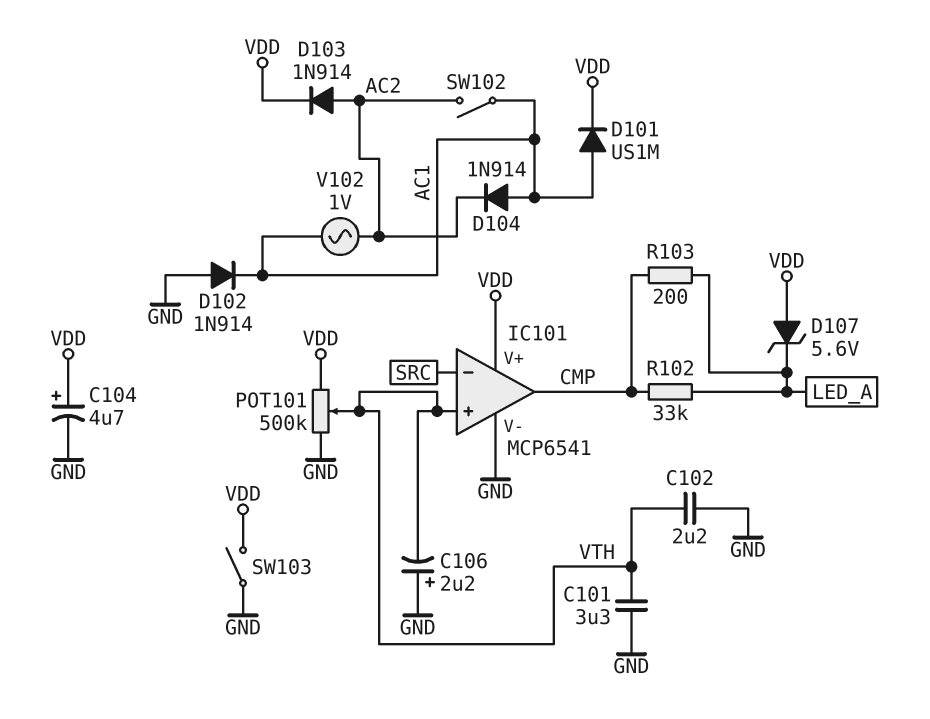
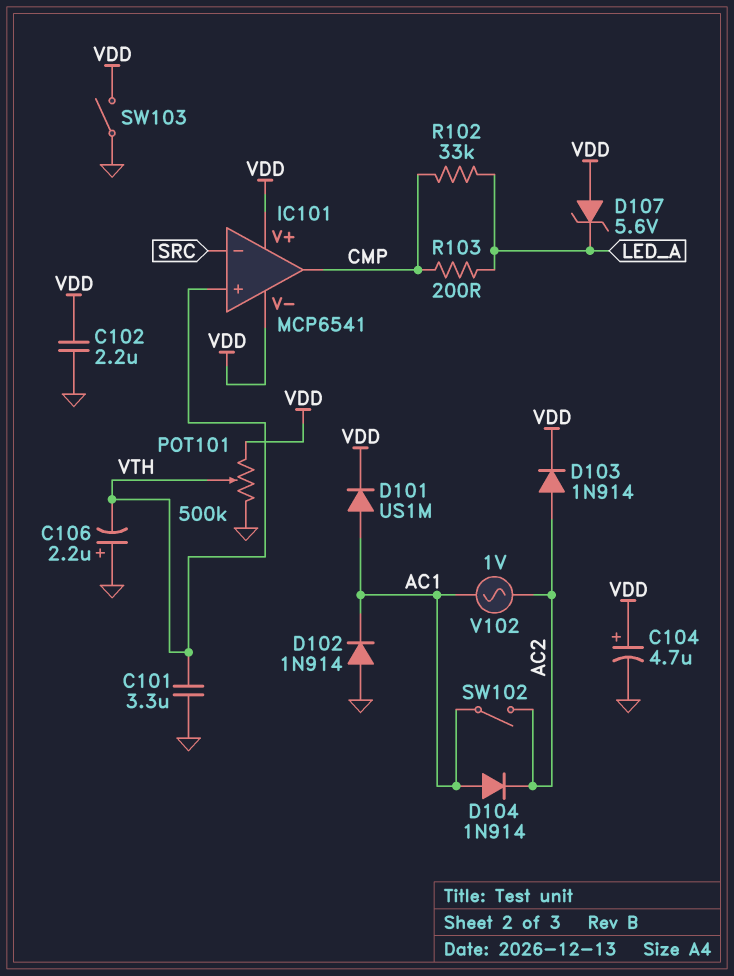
C102: 2.2uF (GND, VTH) -> 2.2uF (GND, VDD)
IC101 pin V-: GND -> VDD

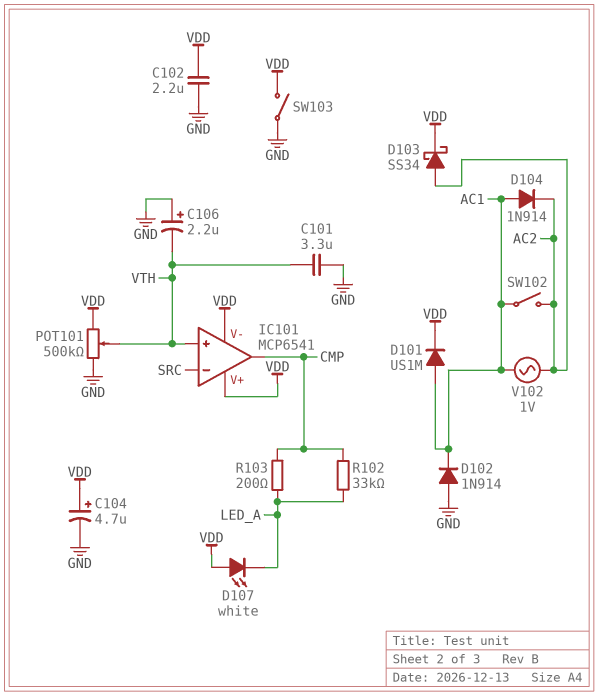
D103: diode 1N914 (A AC2, K VDD) -> schottky SS34 (A AC2, K VDD)
D107: zener 5.6V (A VDD, K LED_A) -> LED white (A VDD, K LED_A)

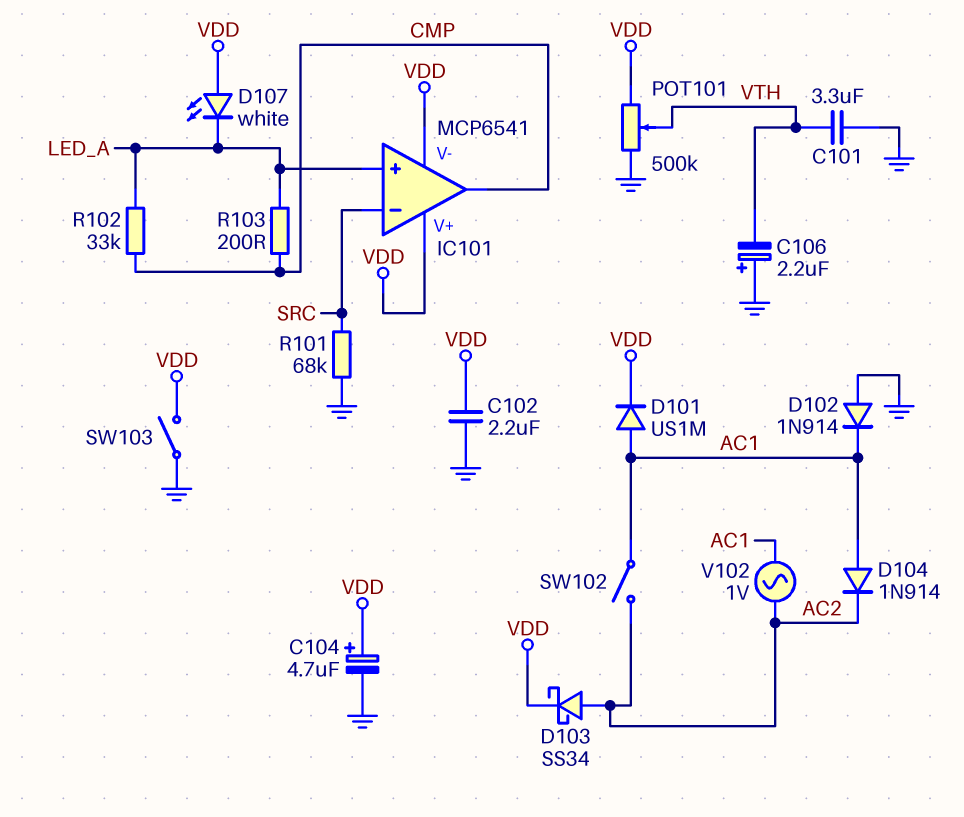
IC101 pin in+: VTH -> LED_A
R101: none -> 68k (GND, SRC)

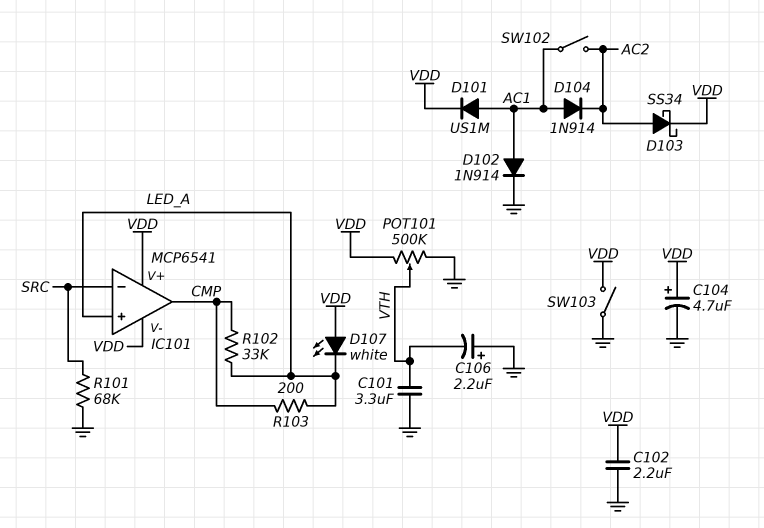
D102: diode 1N914 (A GND, K AC1) -> diode 1N914 (A AC1, K GND)
V102: AC 1V (AC1, AC2) -> none

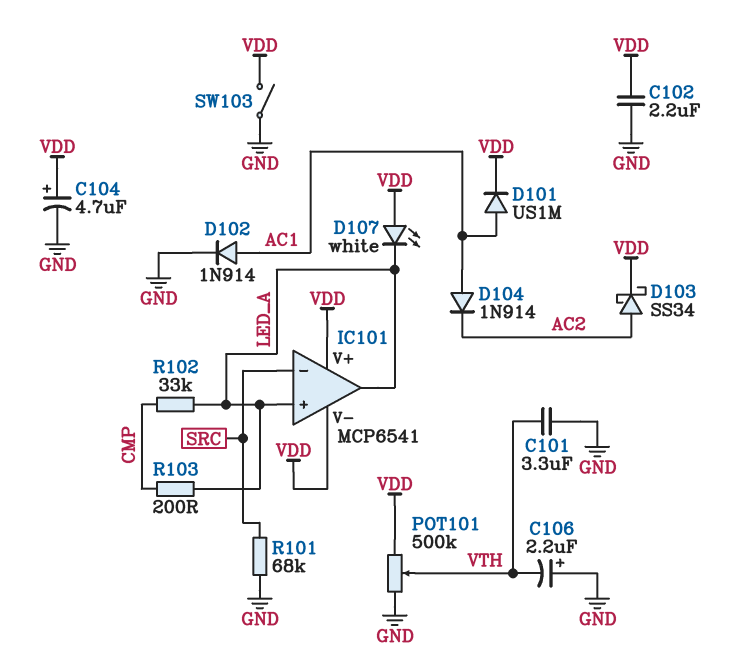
IC101 pin out: CMP -> LED_A
SW102: switch (AC1, AC2) -> none

